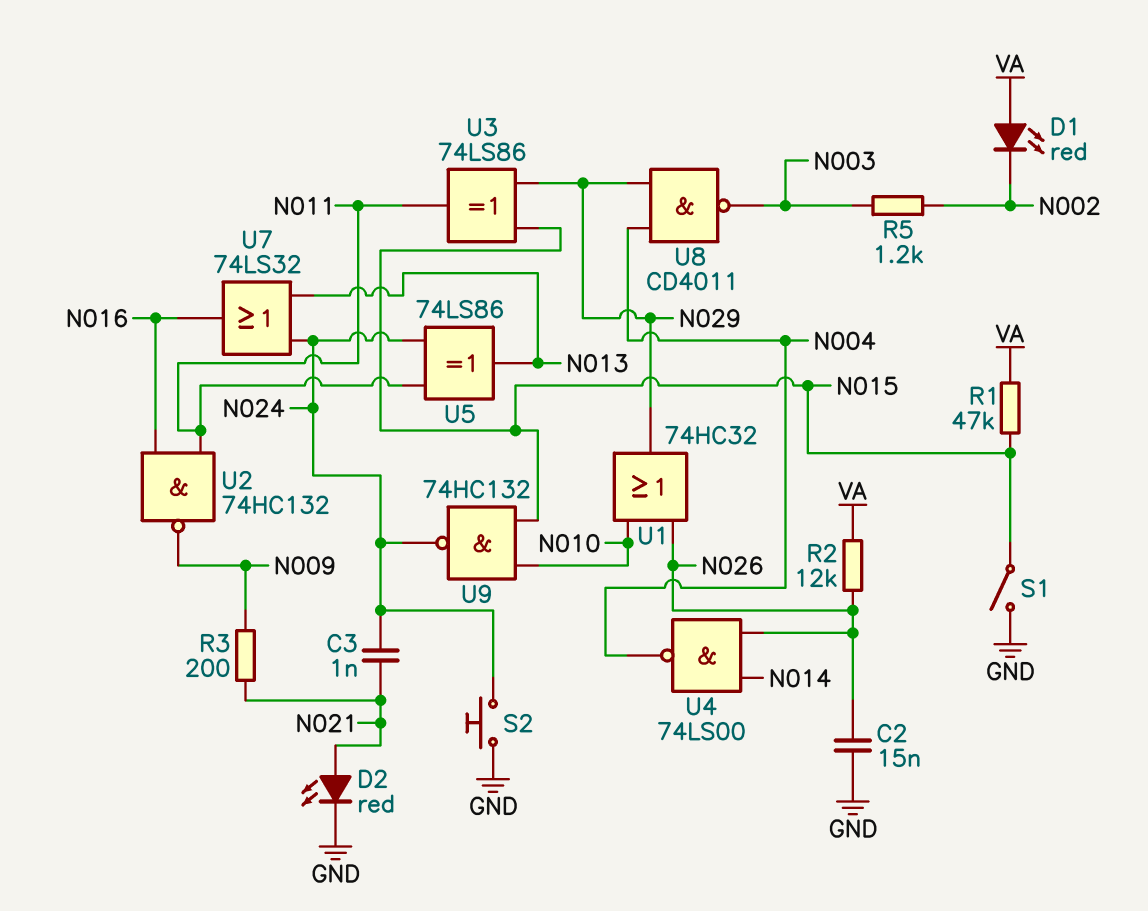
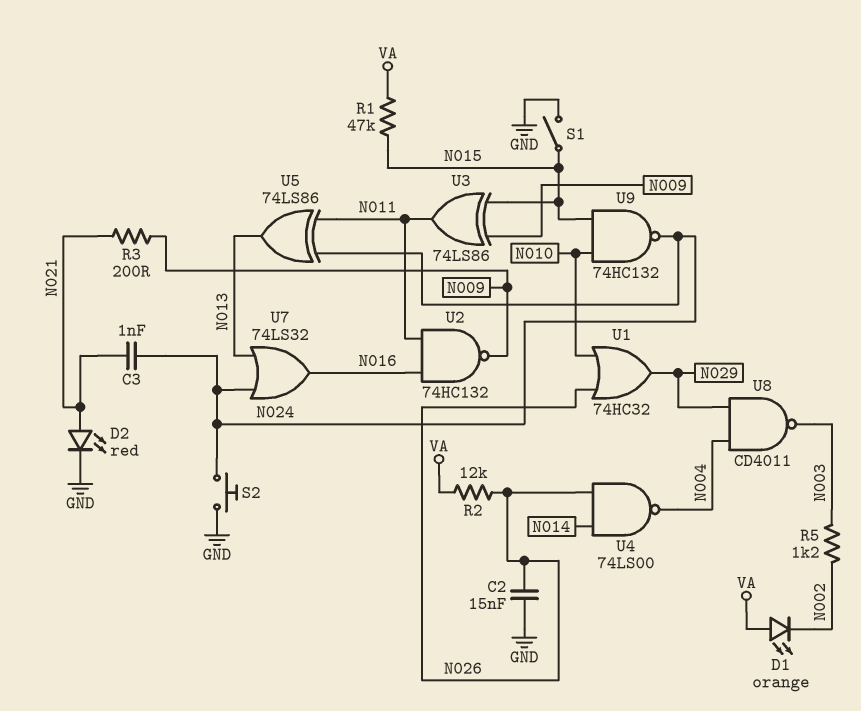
D1: LED red (A VA, K N002) -> LED orange (A VA, K N002)
U3: XOR 74LS86 (in N015, in N029, out N011) -> XOR 74LS86 (in N009, in N015, out N011)

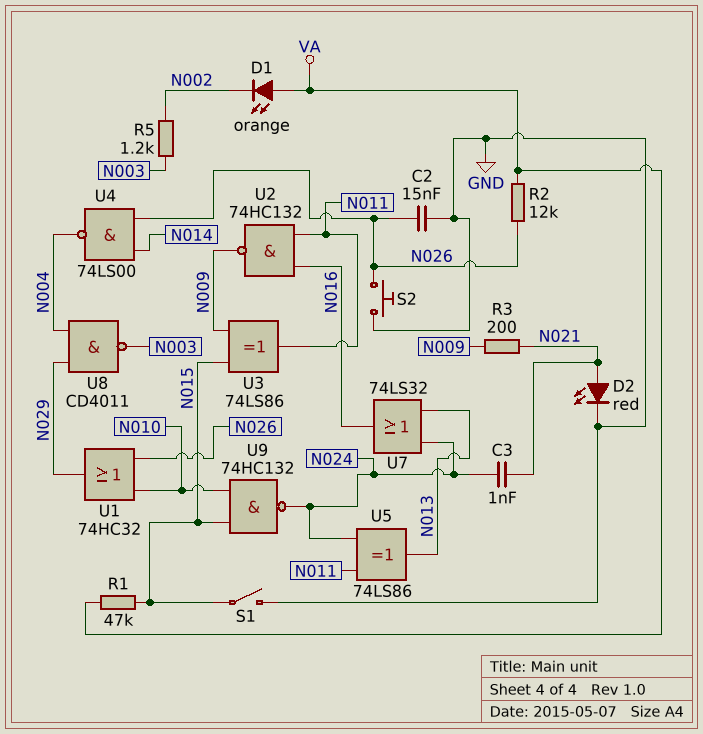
S2: button (GND, N024) -> button (GND, N026)

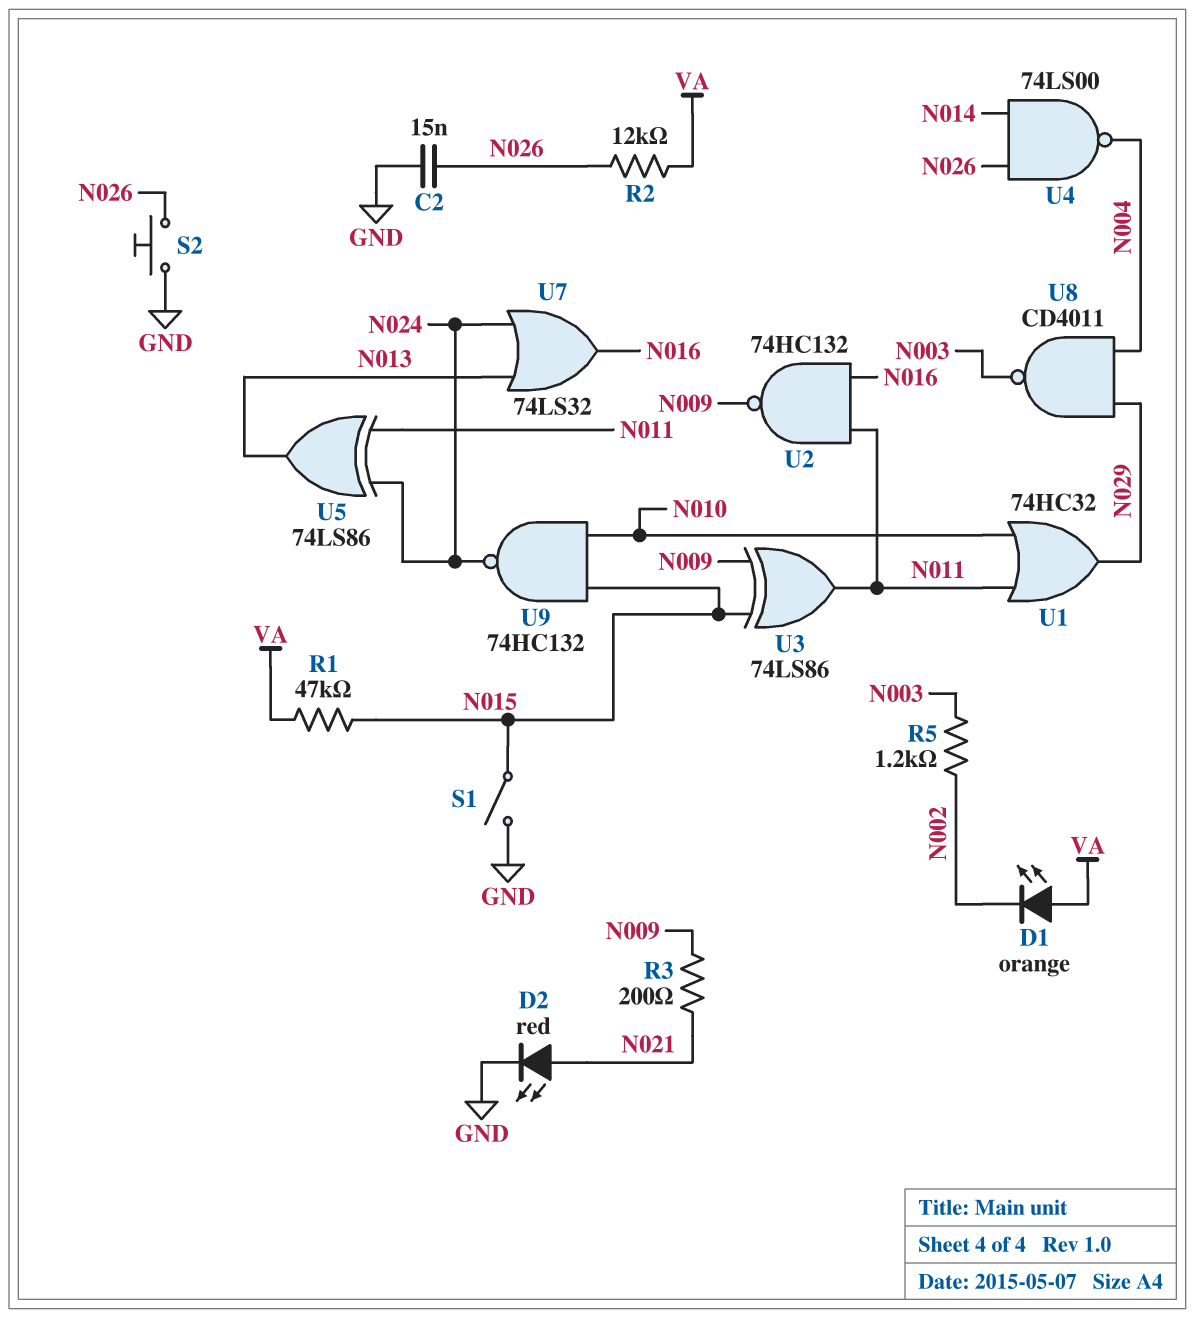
C3: 1nF (N021, N024) -> none
U1: OR 74HC32 (in N010, in N026, out N029) -> OR 74HC32 (in N010, in N011, out N029)

